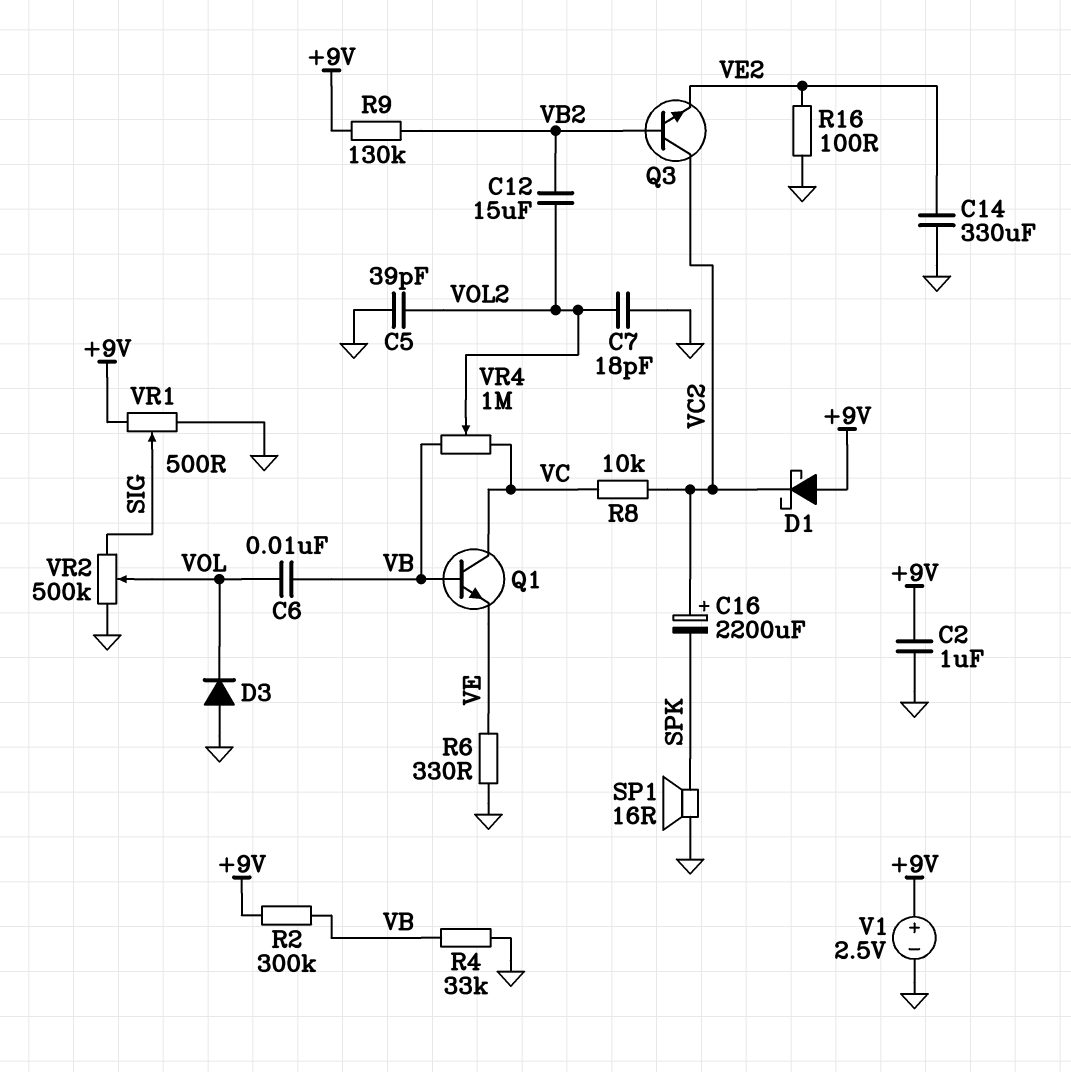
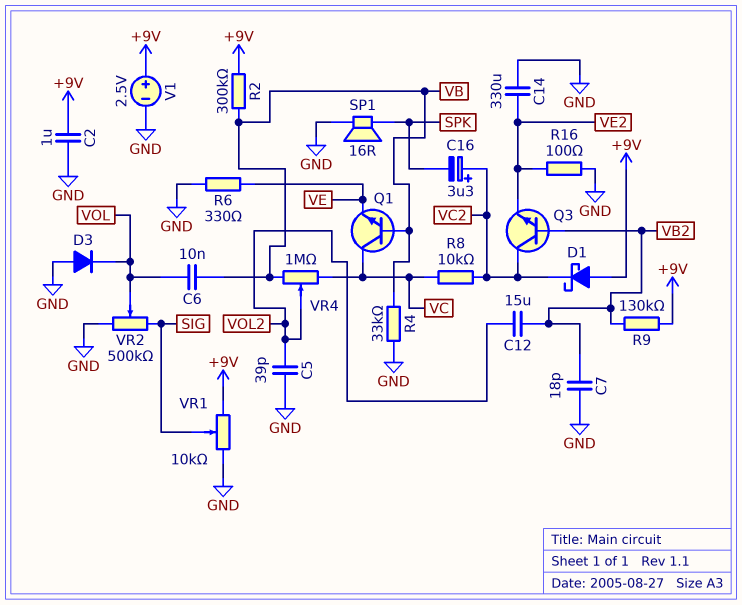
C7: 18pF (GND, VOL2) -> 18pF (GND, VB2)
C16: 2200uF (plus VC2, minus SPK) -> 3.3uF (plus VC2, minus SPK)
VR1: 500 (+9V, GND, wiper SIG) -> 10k (+9V, GND, wiper SIG)

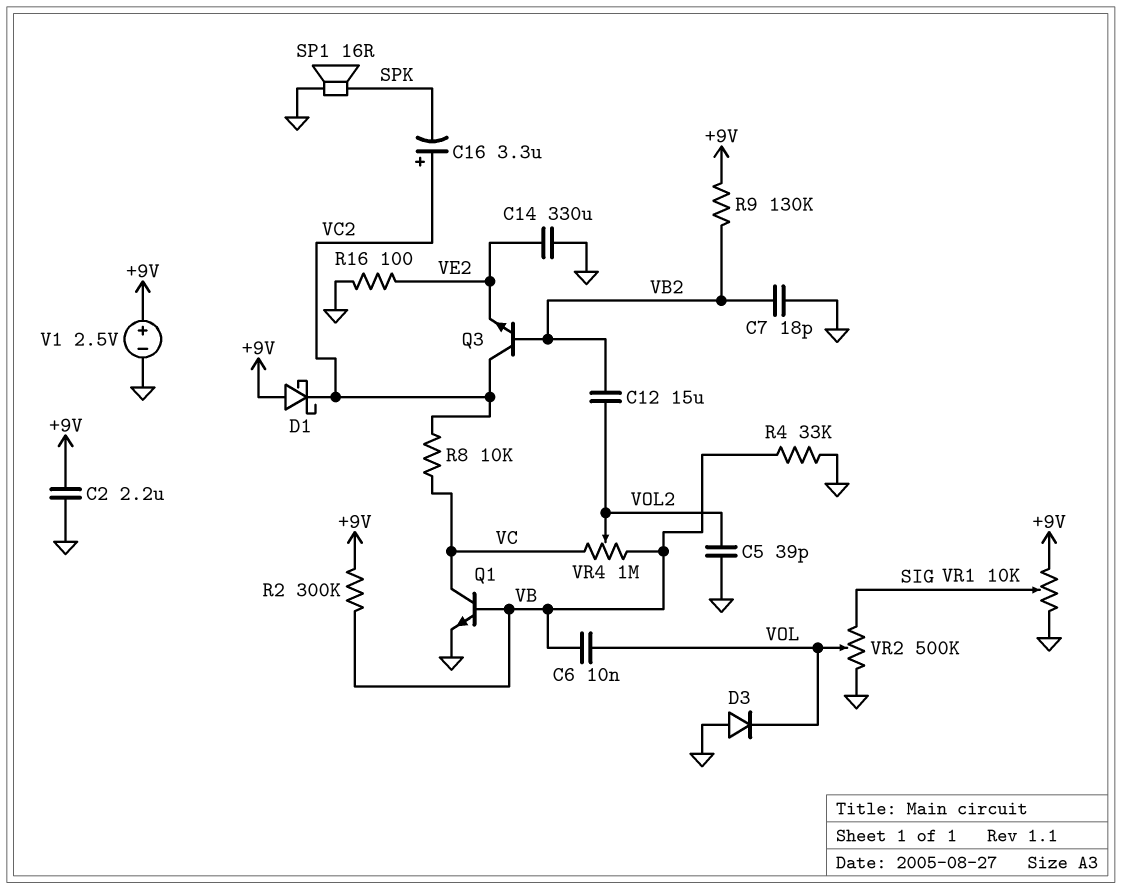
C2: 1uF (+9V, GND) -> 2.2uF (+9V, GND)
Q1: NPN (B VB, C VC, E VE) -> NPN (B VB, C VC, E GND)
R6: 330 (GND, VE) -> none

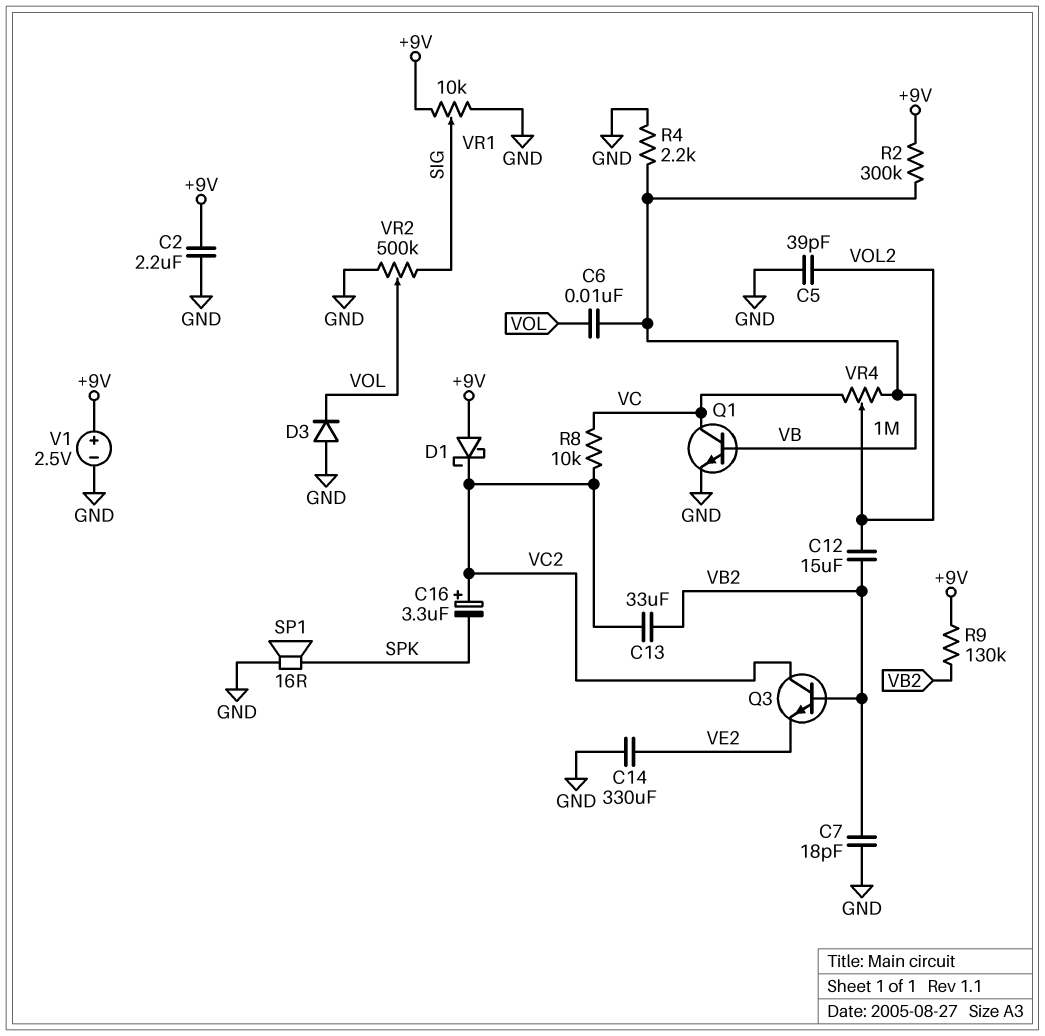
C13: none -> 33uF (VB2, VC2)
R4: 33k (GND, VB) -> 2.2k (GND, VB)
R16: 100 (GND, VE2) -> none

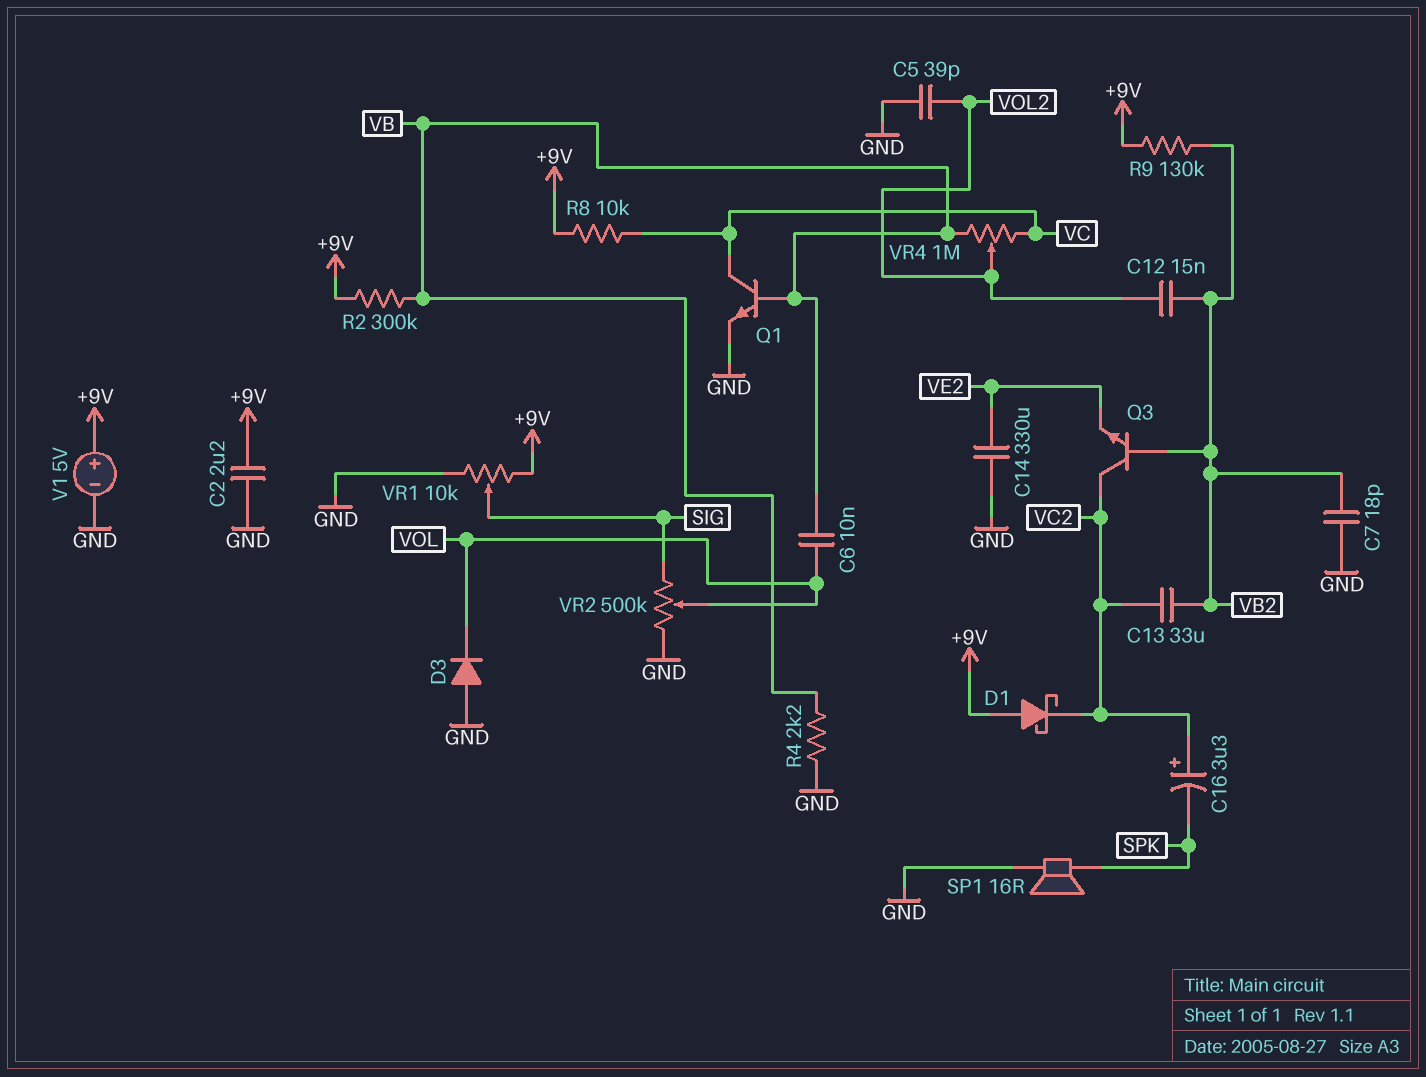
C12: 15uF (VB2, VOL2) -> 15nF (VB2, VOL2)
R8: 10k (VC, VC2) -> 10k (+9V, VC)
V1: 2.5V (plus +9V, minus GND) -> 5V (plus +9V, minus GND)

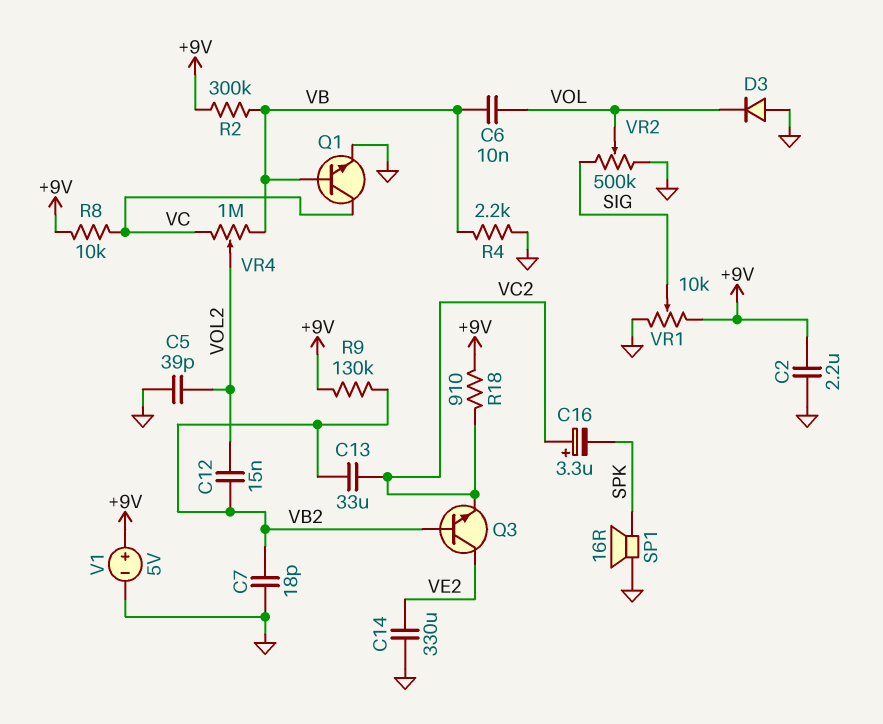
D1: schottky (A +9V, K VC2) -> none
Q3: NPN (B VB2, C VC2, E VE2) -> NPN (B VB2, C VE2, E VC2)
R18: none -> 910 (+9V, VC2)

